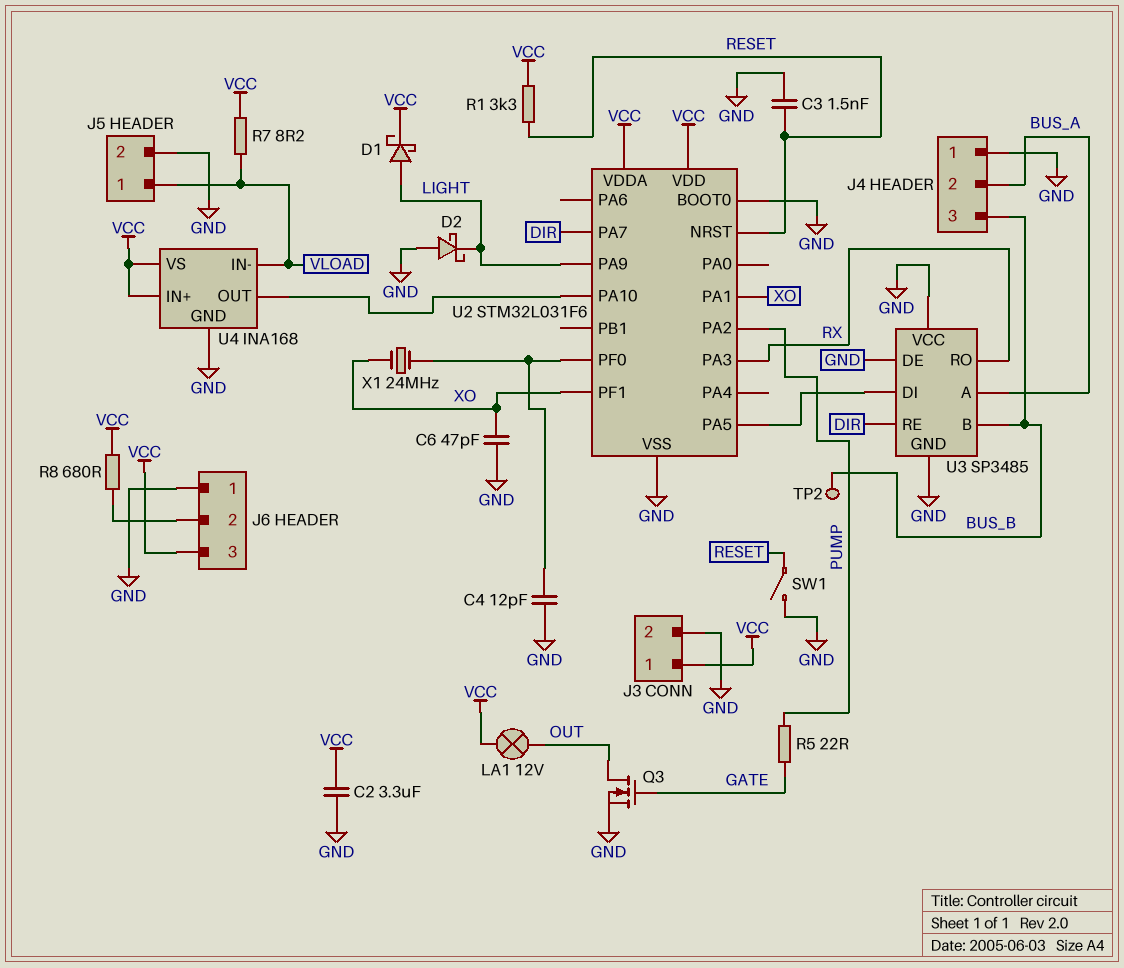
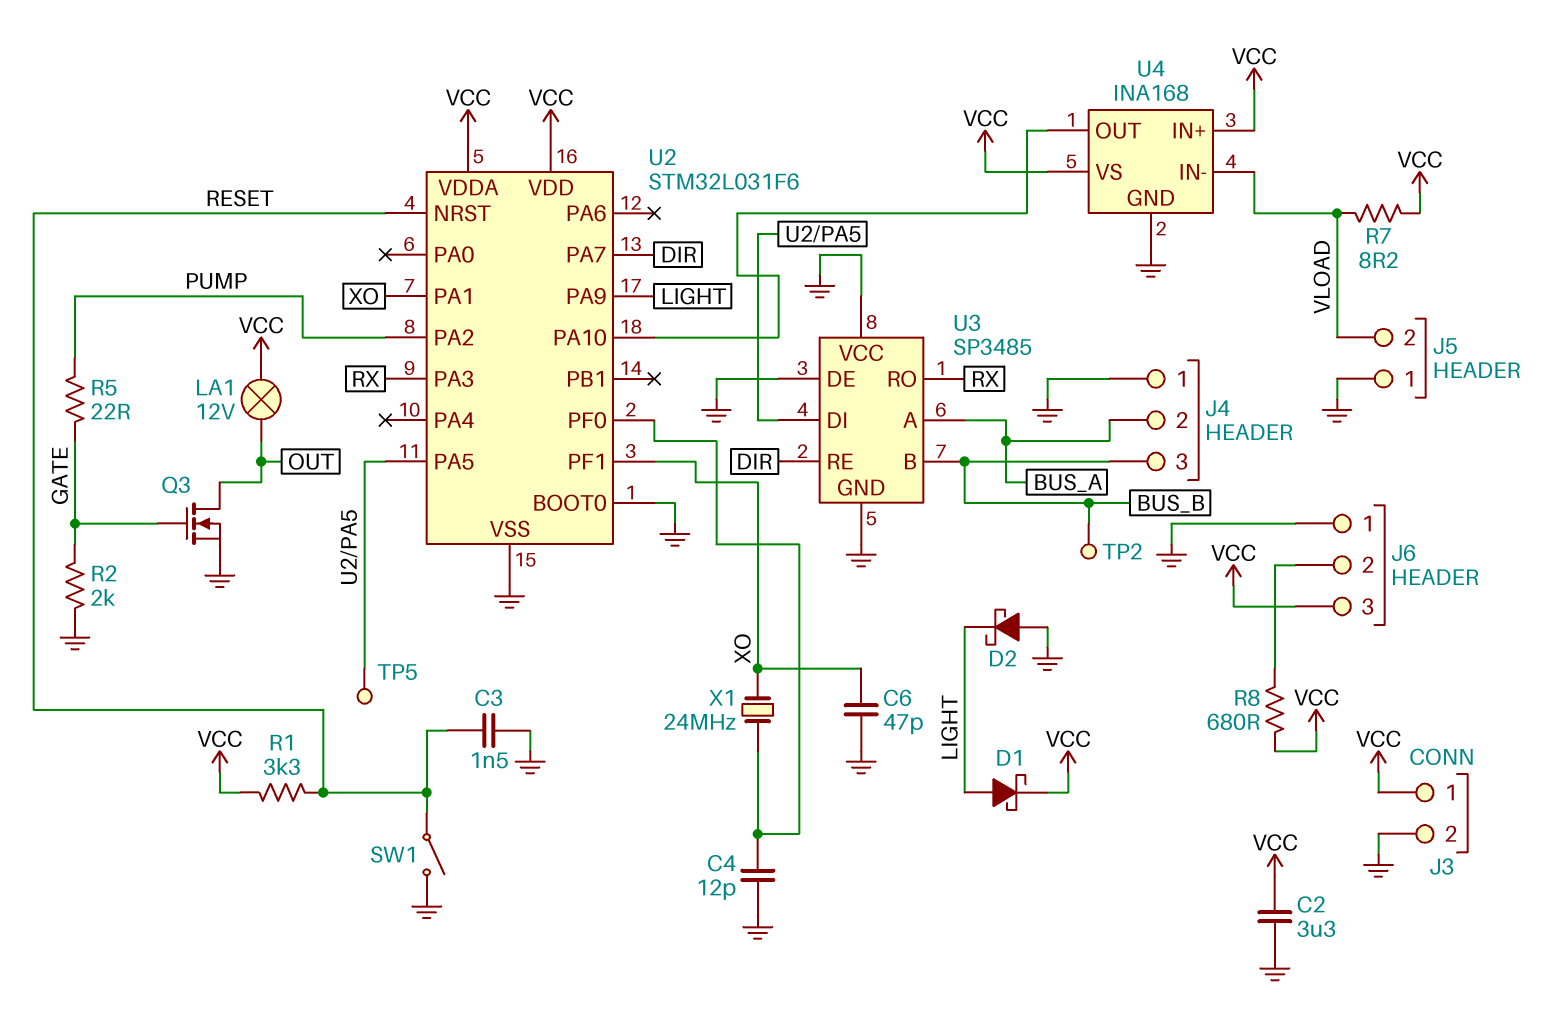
J5 pin 1: VLOAD -> GND
J5 pin 2: GND -> VLOAD
R2: none -> 2k (GATE, GND)
TP5: none -> test point (U2/PA5)

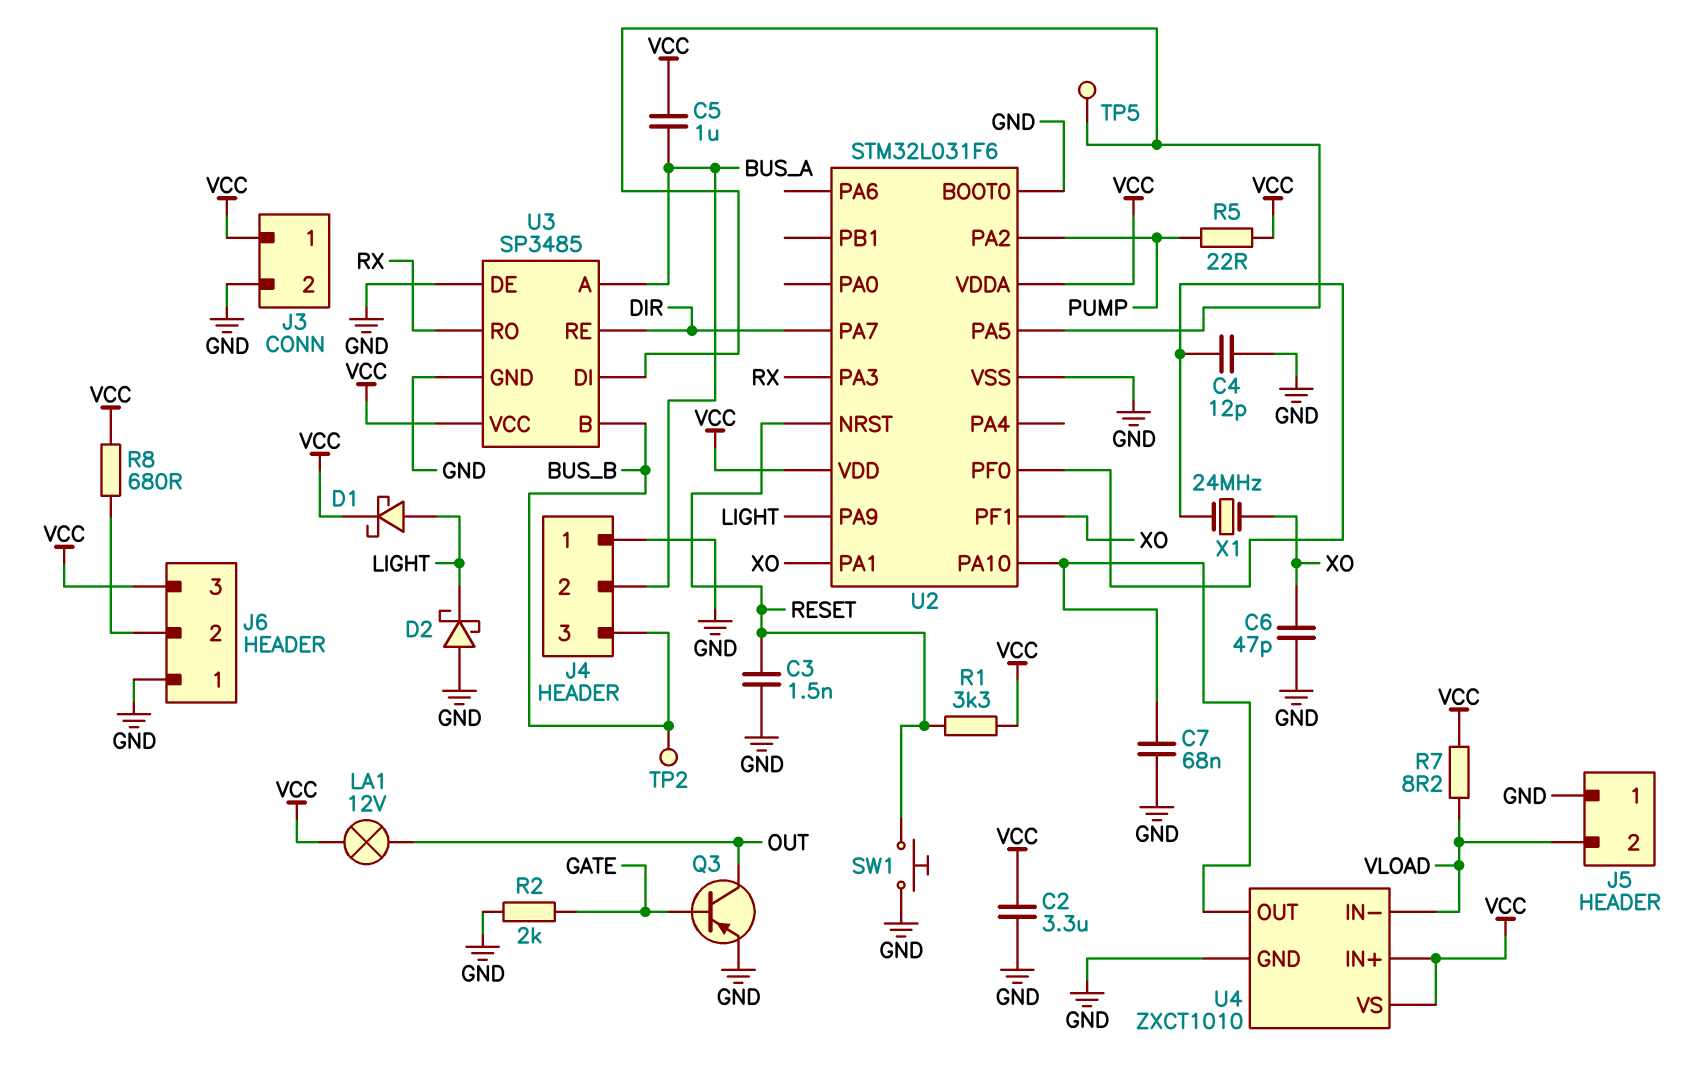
C5: none -> 1uF (BUS_A, VCC)
C7: none -> 68nF (GND, U2/PA10)
Q3: NMOS (G GATE, D OUT, S GND) -> PNP (B GATE, C OUT, E GND)
R5: 22 (GATE, PUMP) -> 22 (PUMP, VCC)
SW1: switch (GND, RESET) -> button (GND, RESET)
U3 pin VCC: GND -> VCC
U4: INA168 -> ZXCT1010

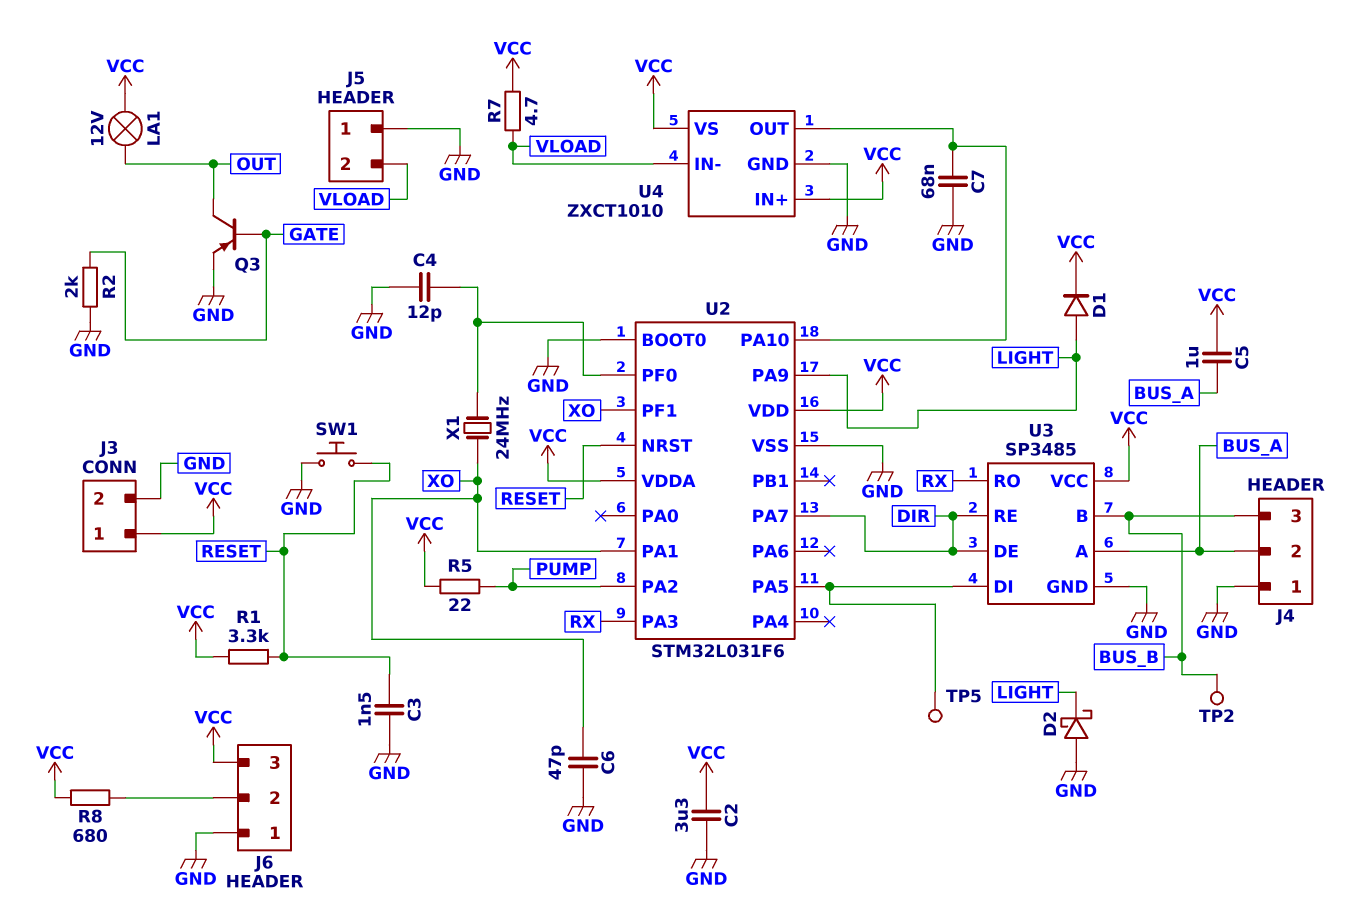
D1: schottky (A LIGHT, K VCC) -> diode (A LIGHT, K VCC)
R7: 8.2 (VCC, VLOAD) -> 4.7 (VCC, VLOAD)
U3 pin DE: GND -> DIR

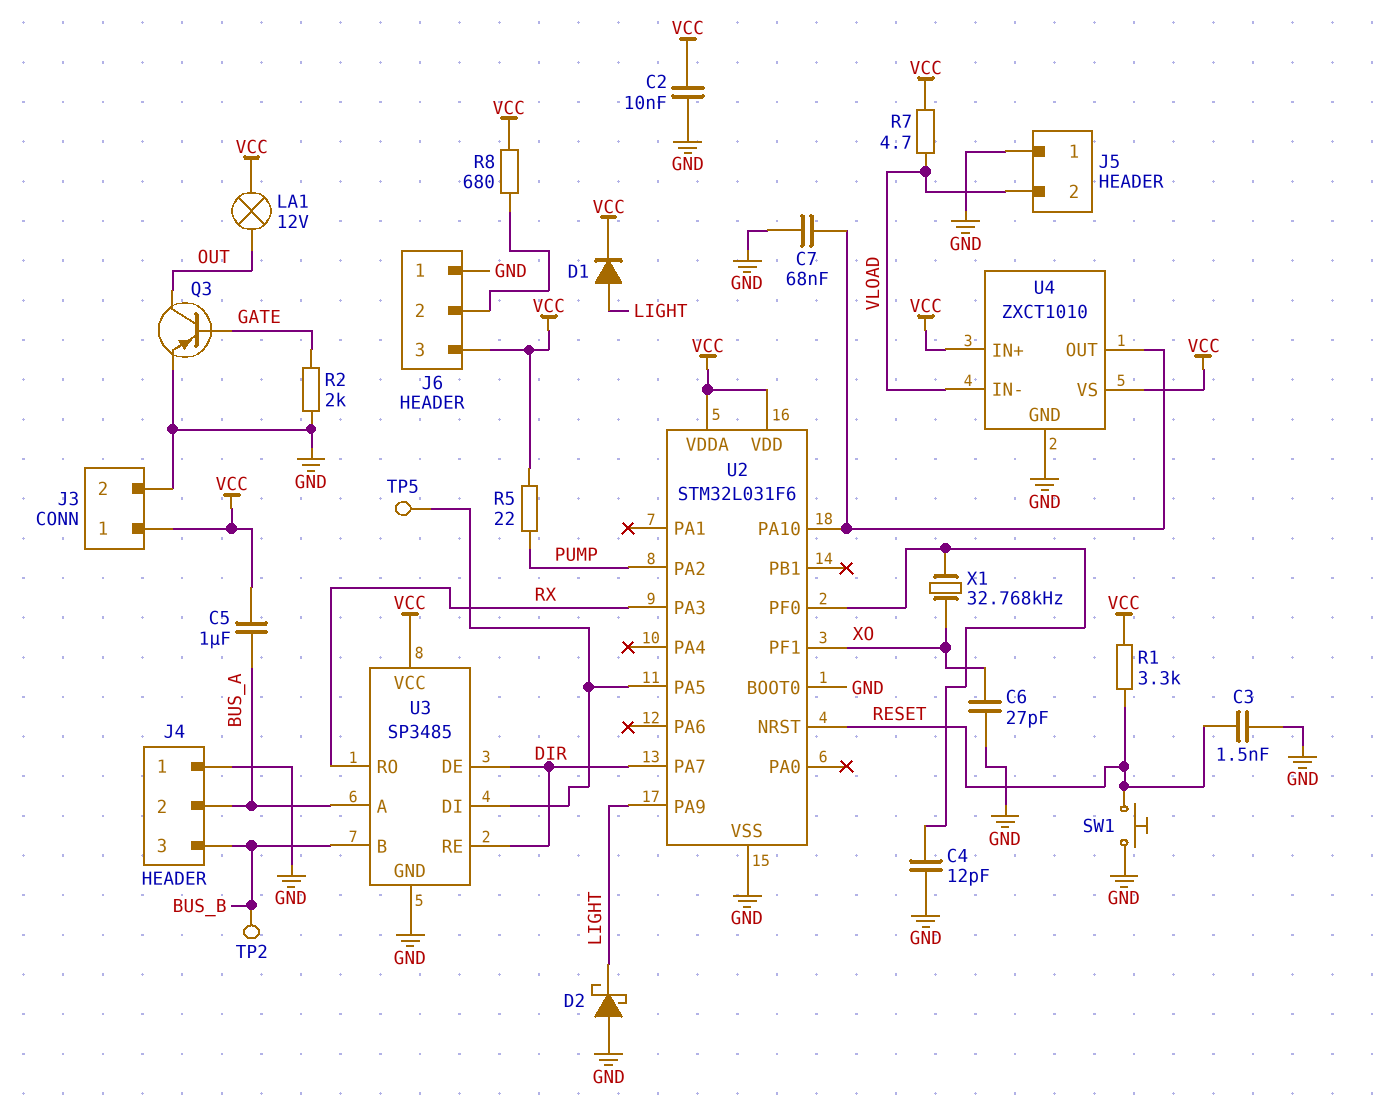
C2: 3.3uF (GND, VCC) -> 10nF (GND, VCC)
C6: 47pF (GND, XO) -> 27pF (GND, XO)
U2 pin PA1: XO -> none
X1: 24MHz (U2/PF0, XO) -> 32.768kHz (U2/PF0, XO)

